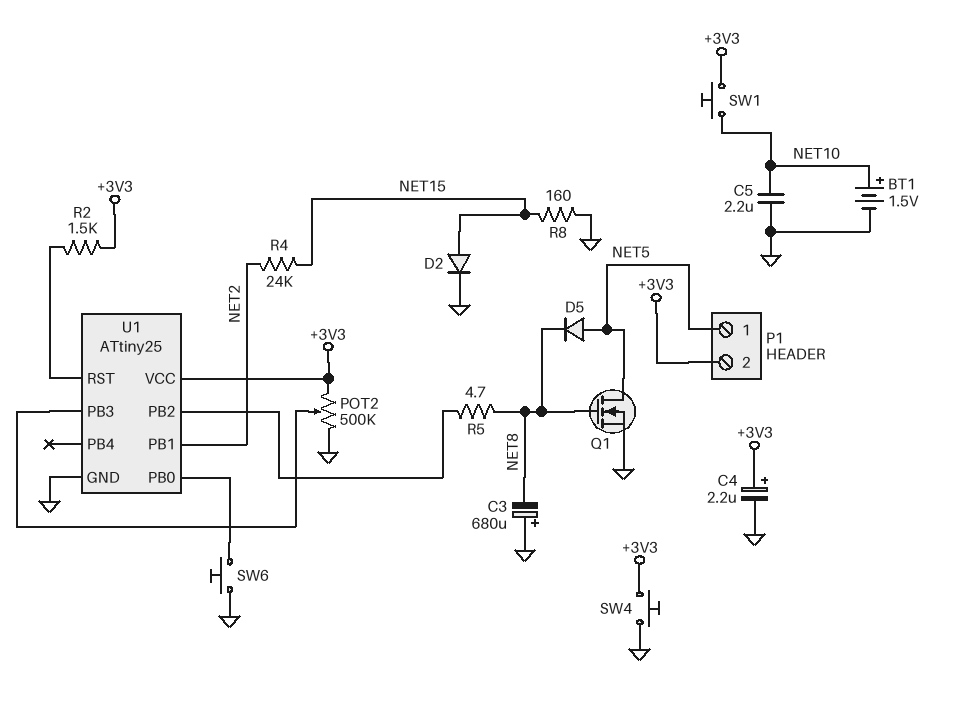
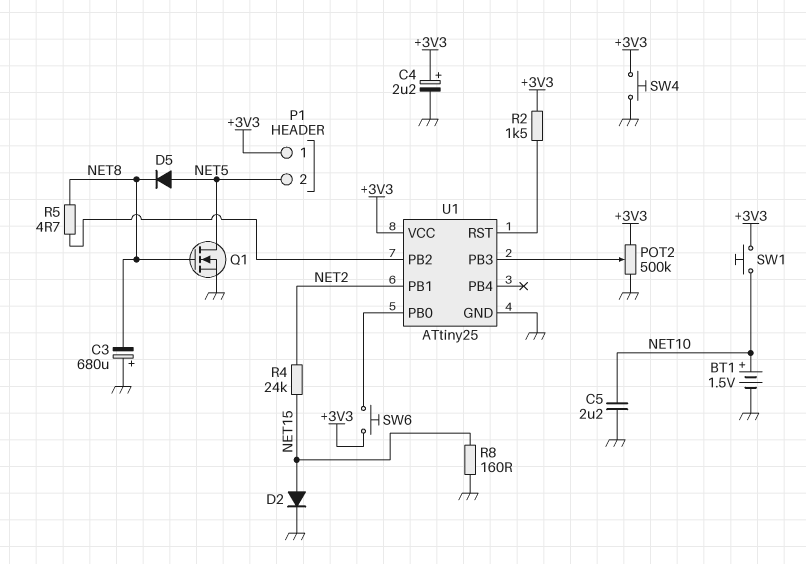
P1 pin 1: NET5 -> +3V3
P1 pin 2: +3V3 -> NET5
SW6: button (GND, U1/PB0) -> button (+3V3, U1/PB0)

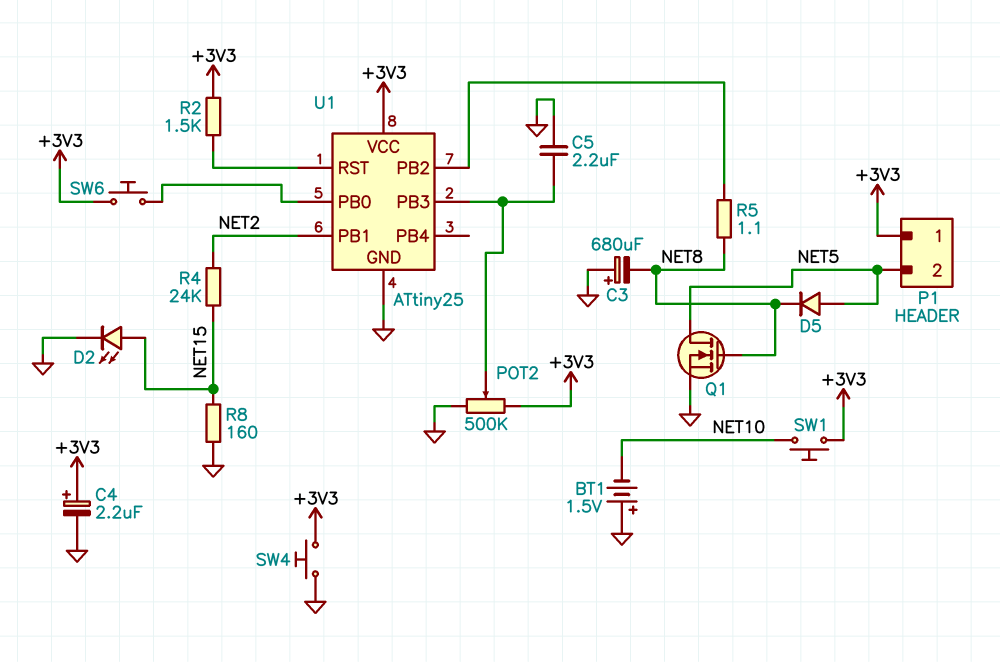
BT1: 1.5V (plus NET10, minus GND) -> 1.5V (plus GND, minus NET10)
C5: 2.2uF (GND, NET10) -> 2.2uF (GND, U1/PB3)
D2: diode (A NET15, K GND) -> LED (A NET15, K GND)
R5: 4.7 (NET8, U1/PB2) -> 1.1 (NET8, U1/PB2)

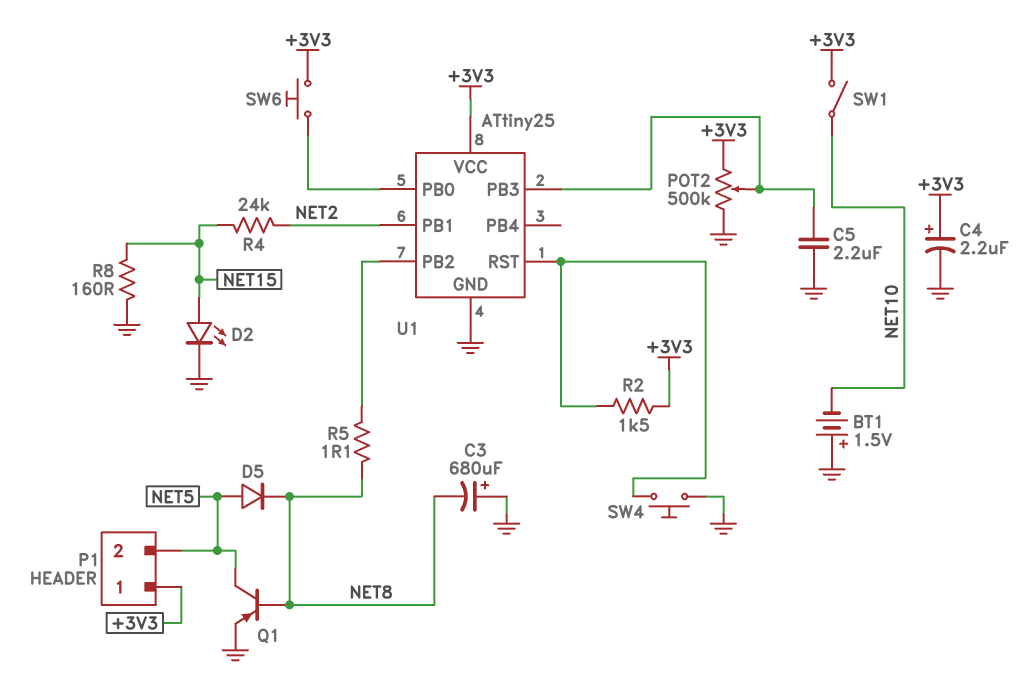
Q1: NMOS (G NET8, D NET5, S GND) -> PNP (B NET8, C NET5, E GND)
SW1: button (+3V3, NET10) -> switch (+3V3, NET10)
SW4: button (+3V3, GND) -> button (GND, U1/RST)

